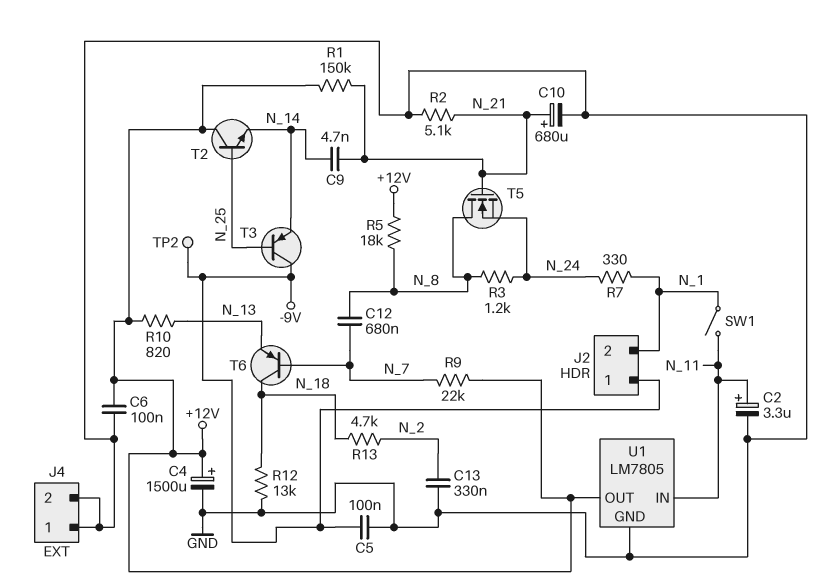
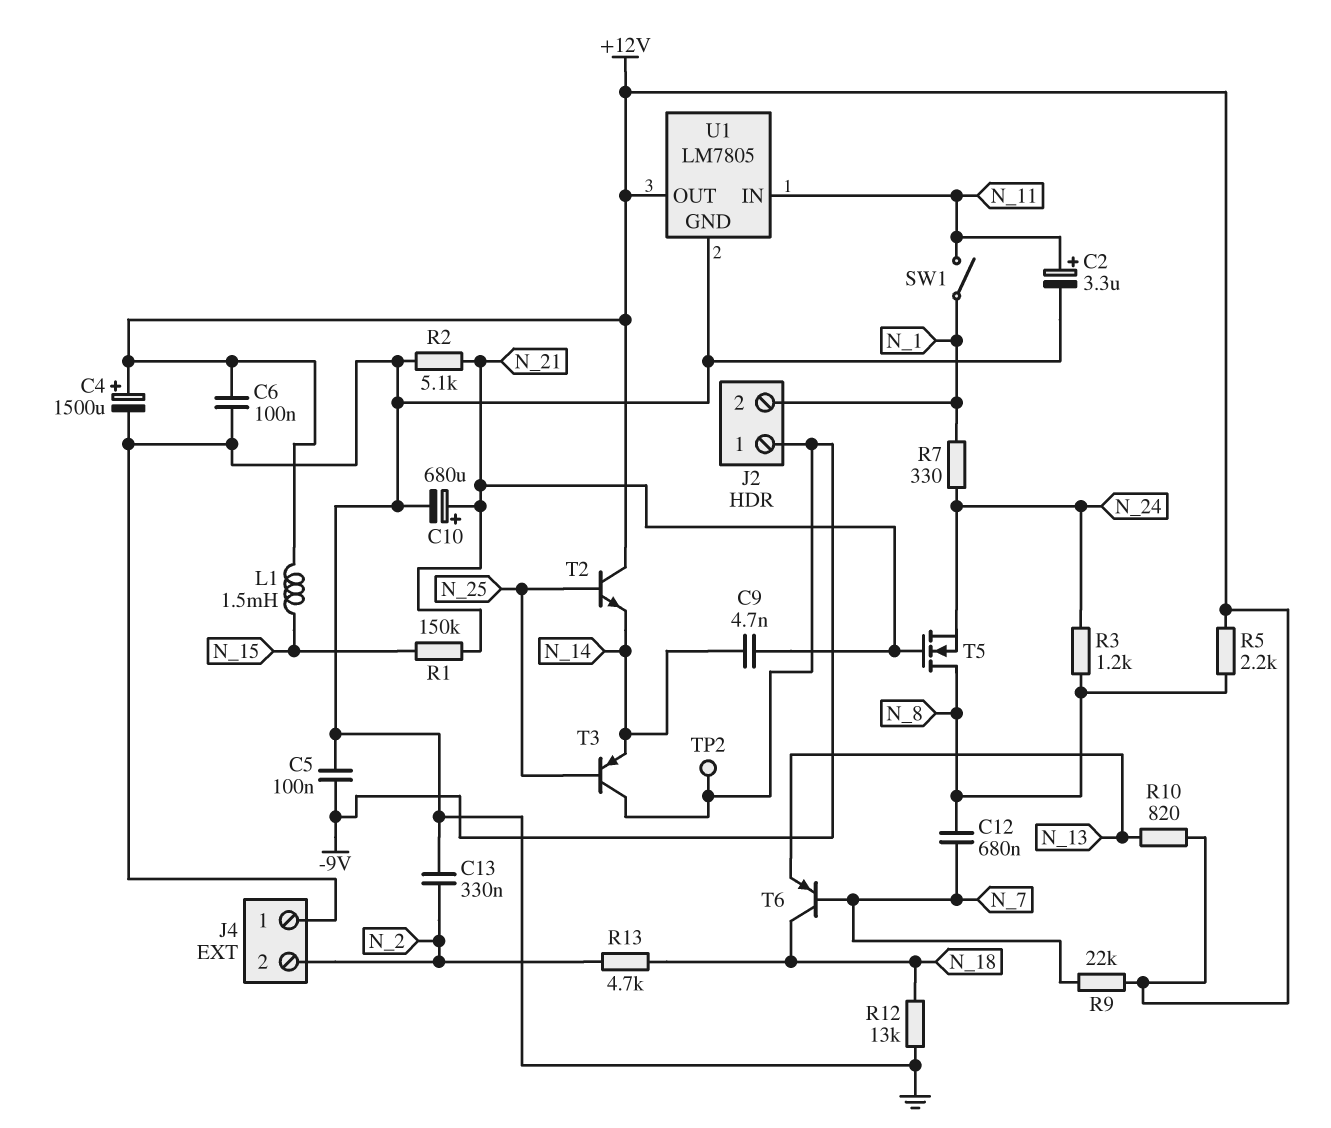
J4 pin 2: GND -> N_2
L1: none -> 1.5mH (+12V, N_15)
R1: 150k (+12V, N_21) -> 150k (N_15, N_21)
R5: 18k (+12V, N_8) -> 2.2k (+12V, N_8)

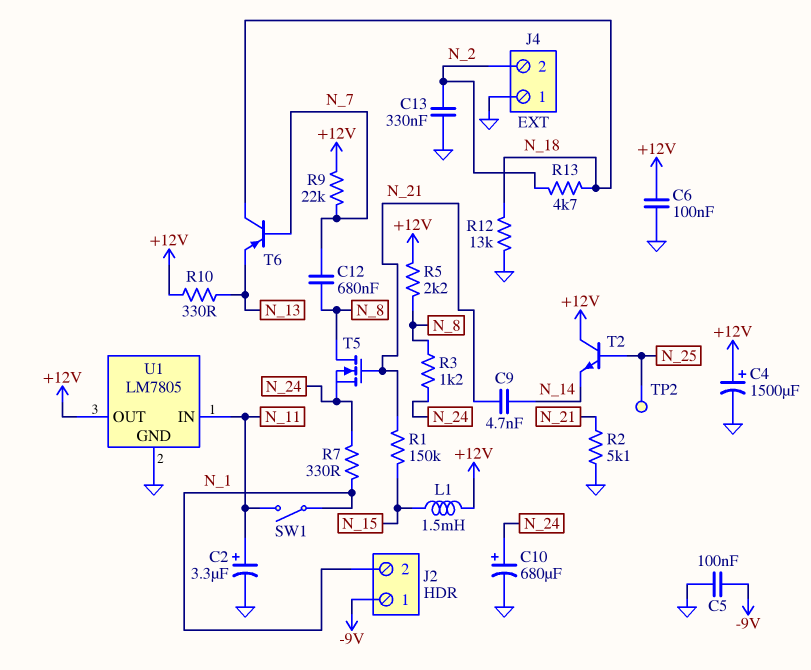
C10: 680uF (plus N_21, minus GND) -> 680uF (plus N_24, minus GND)
R10: 820 (+12V, N_13) -> 330 (+12V, N_13)
T3: PNP (B N_25, C -9V, E N_14) -> none
TP2: test point (-9V) -> test point (N_25)

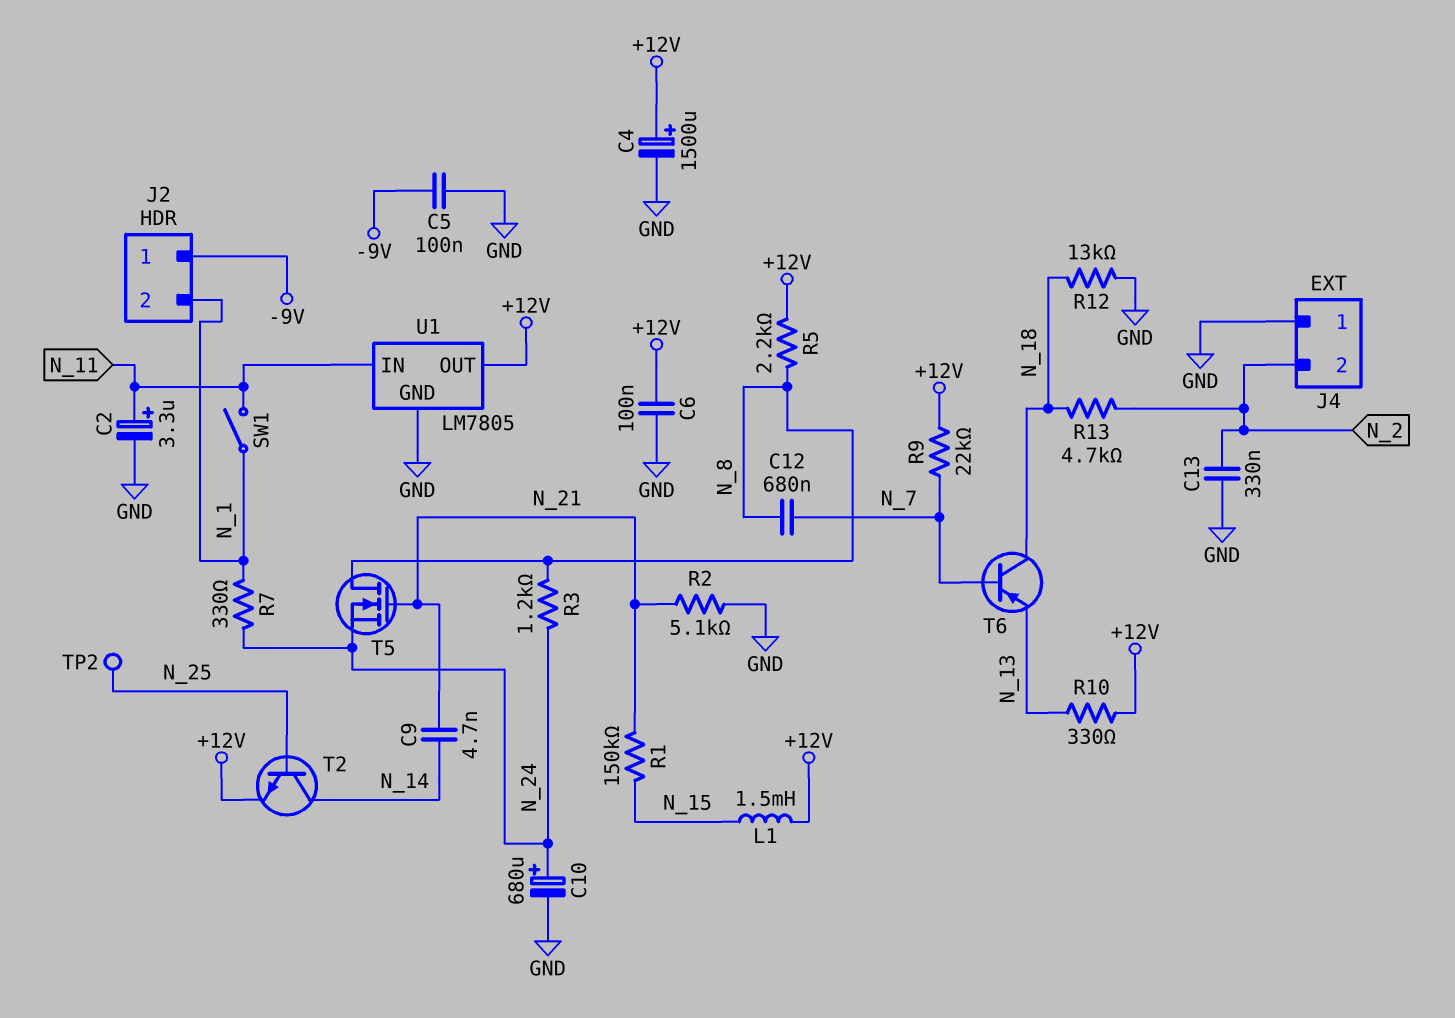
T2: NPN (B N_25, C +12V, E N_14) -> NPN (B N_25, C N_14, E +12V)

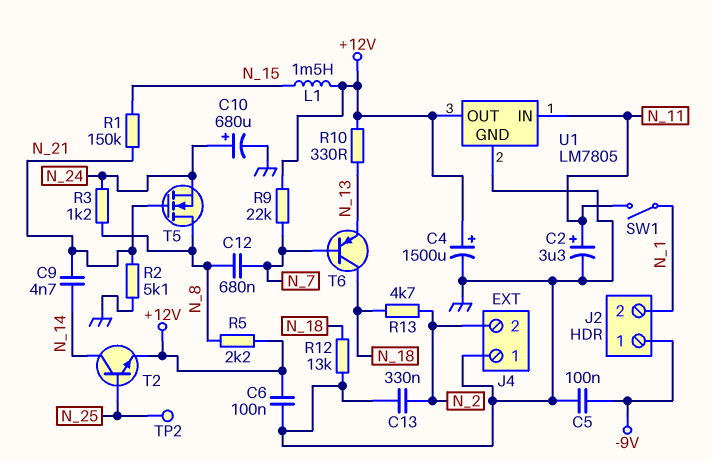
R7: 330 (N_1, N_24) -> none

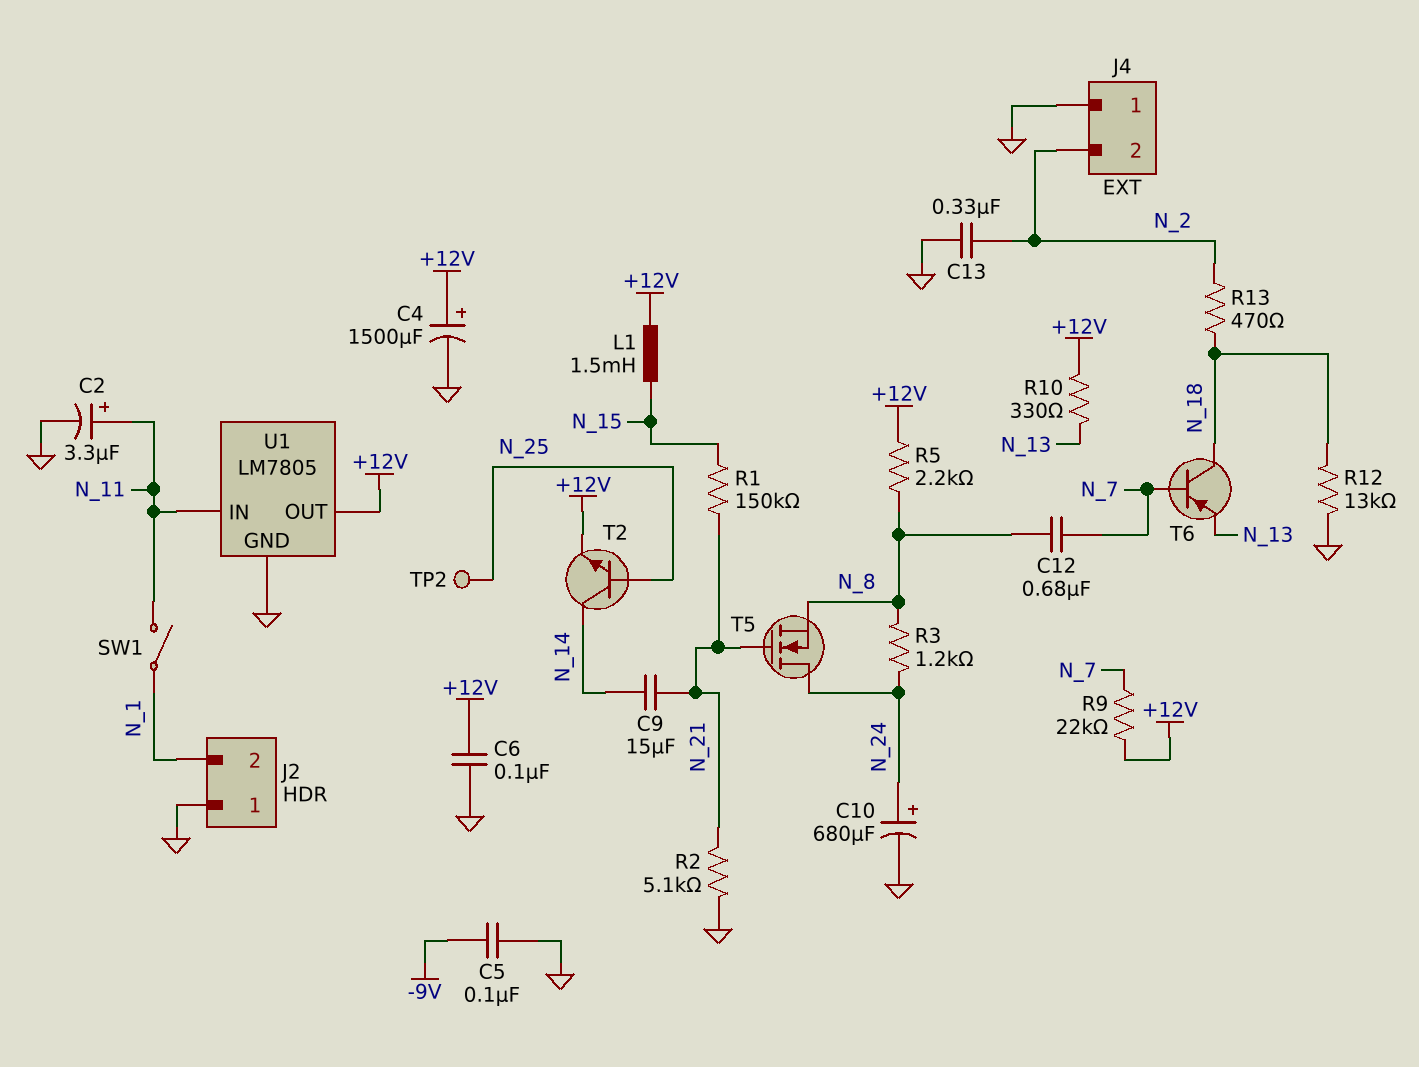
C9: 4.7nF (N_14, N_21) -> 15uF (N_14, N_21)
J2 pin 1: -9V -> GND
R13: 4.7k (N_2, N_18) -> 470 (N_2, N_18)
T5: NMOS (G N_21, D N_8, S N_24) -> NMOS (G N_21, D N_24, S N_8)

